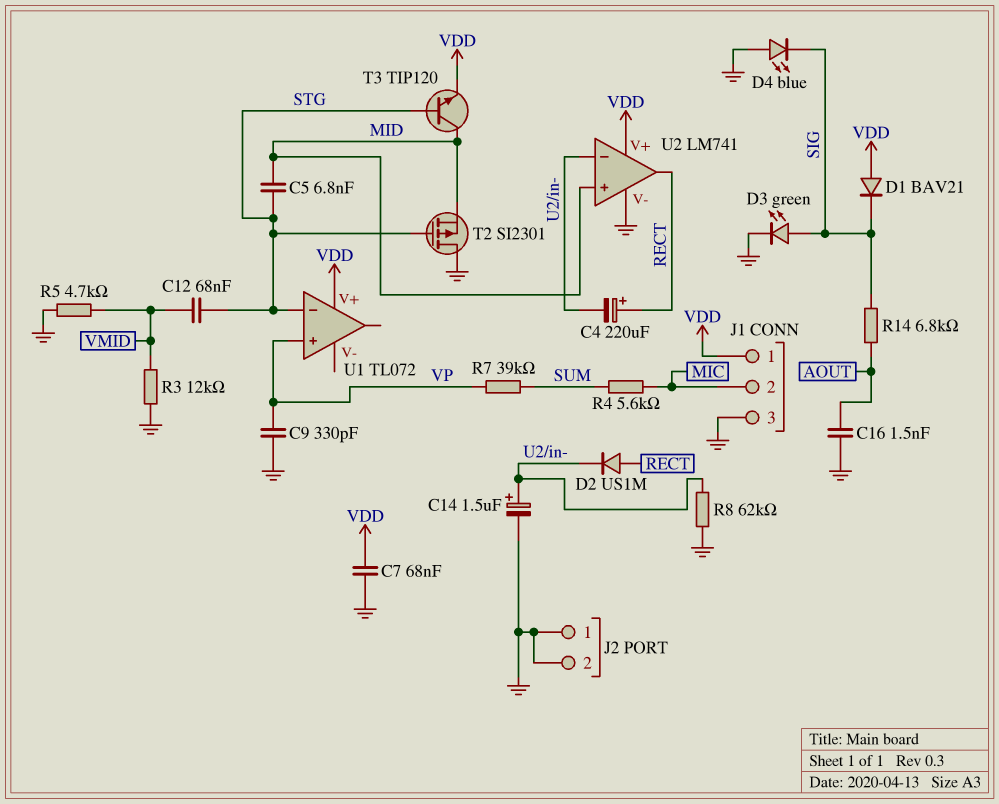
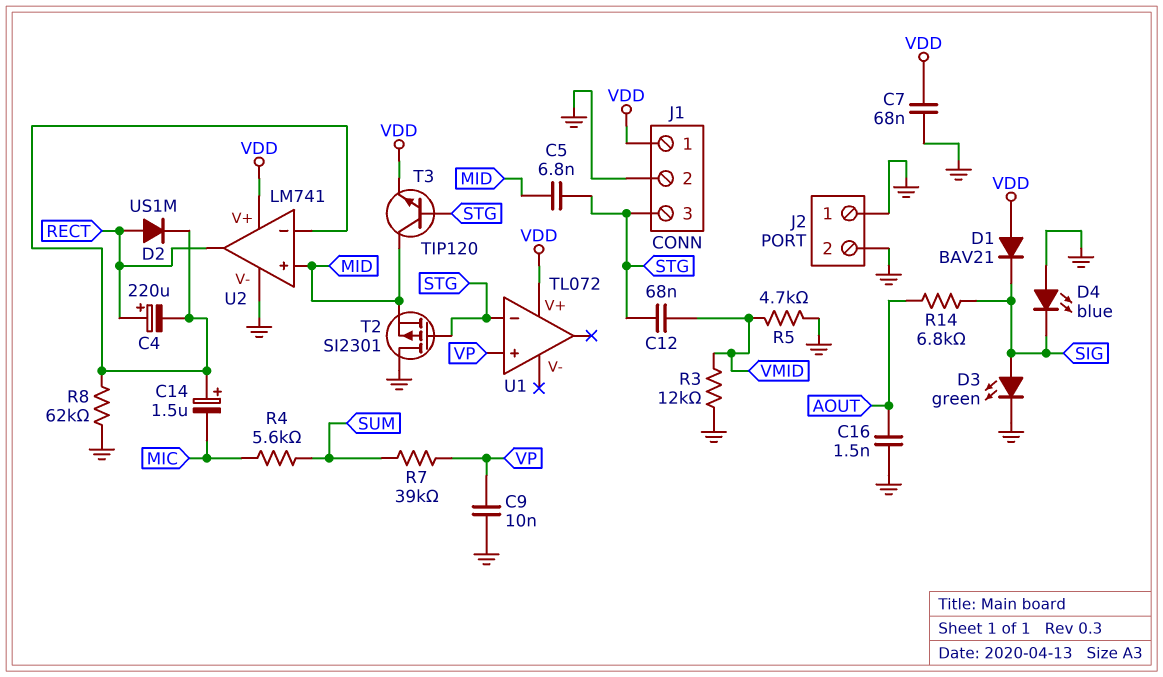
C9: 330pF (GND, VP) -> 10nF (GND, VP)
C14: 1.5uF (plus U2/in-, minus GND) -> 1.5uF (plus U2/in-, minus MIC)
J1 pin 2: MIC -> GND
J1 pin 3: GND -> STG

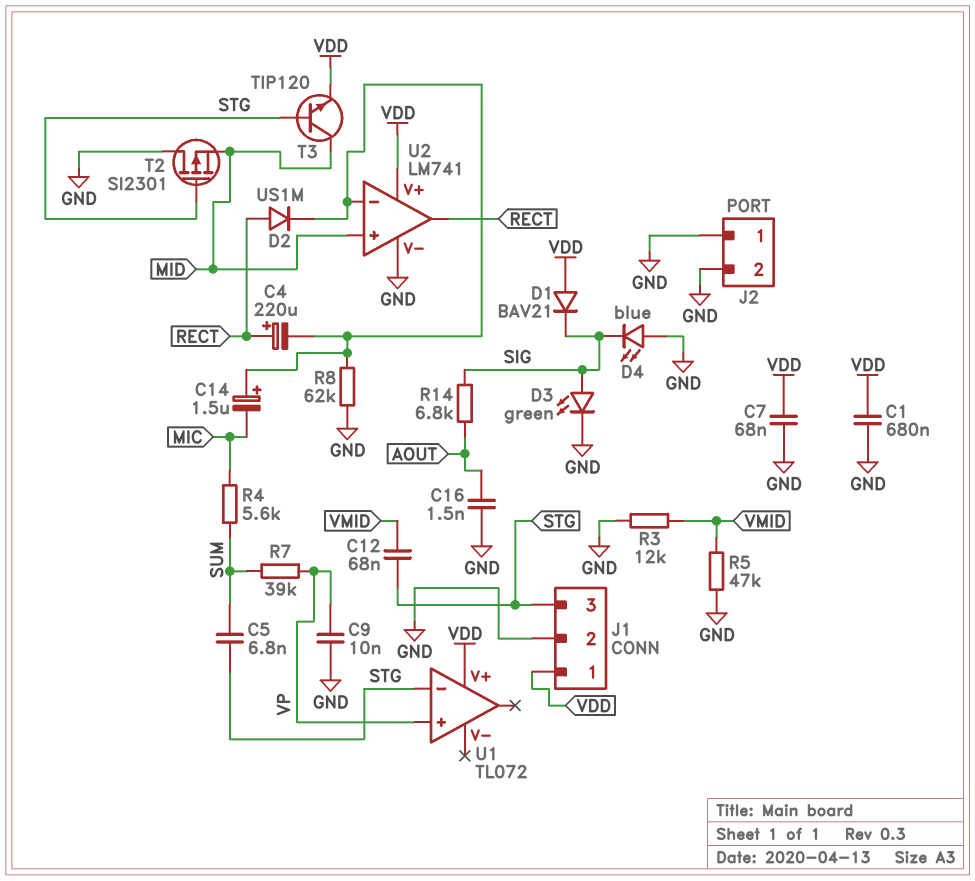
C1: none -> 680nF (GND, VDD)
C5: 6.8nF (MID, STG) -> 6.8nF (STG, SUM)
R5: 4.7k (GND, VMID) -> 47k (GND, VMID)

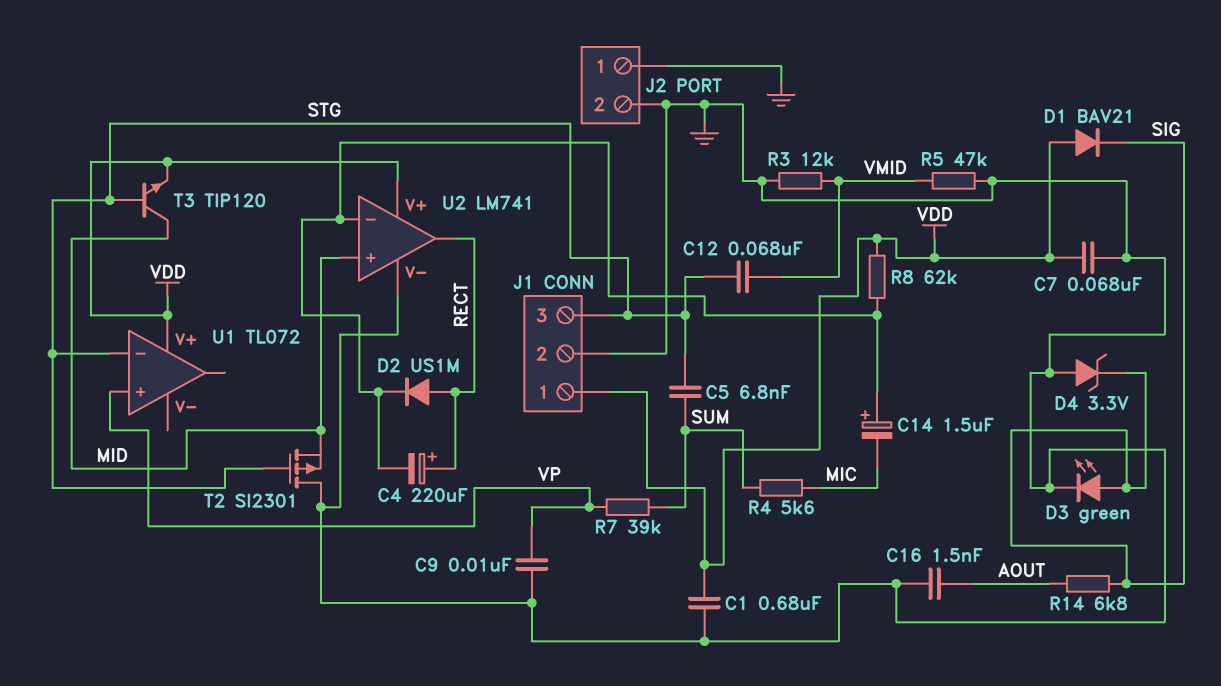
D4: LED blue (A GND, K SIG) -> zener 3.3V (A GND, K SIG)
R8: 62k (GND, U2/in-) -> 62k (U2/in-, VDD)

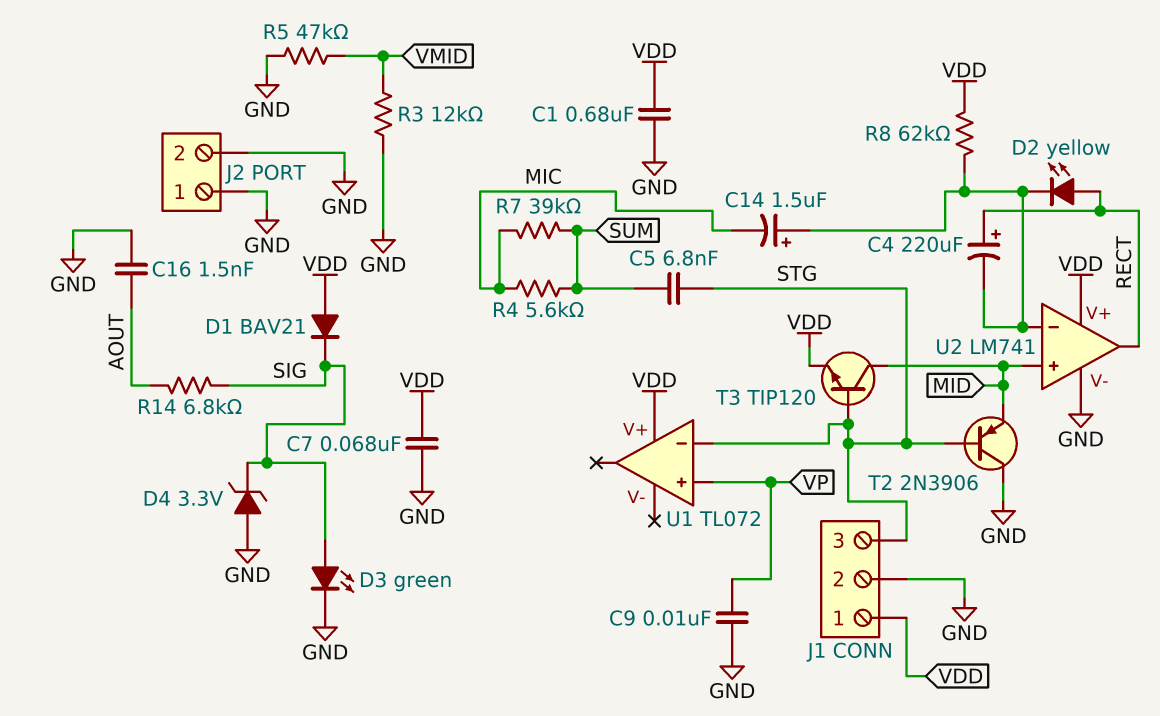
C12: 68nF (STG, VMID) -> none
D2: diode US1M (A RECT, K U2/in-) -> LED yellow (A RECT, K U2/in-)
R7: 39k (SUM, VP) -> 39k (MIC, SUM)
T2: PMOS SI2301 (G STG, D GND, S MID) -> PNP 2N3906 (B STG, C GND, E MID)

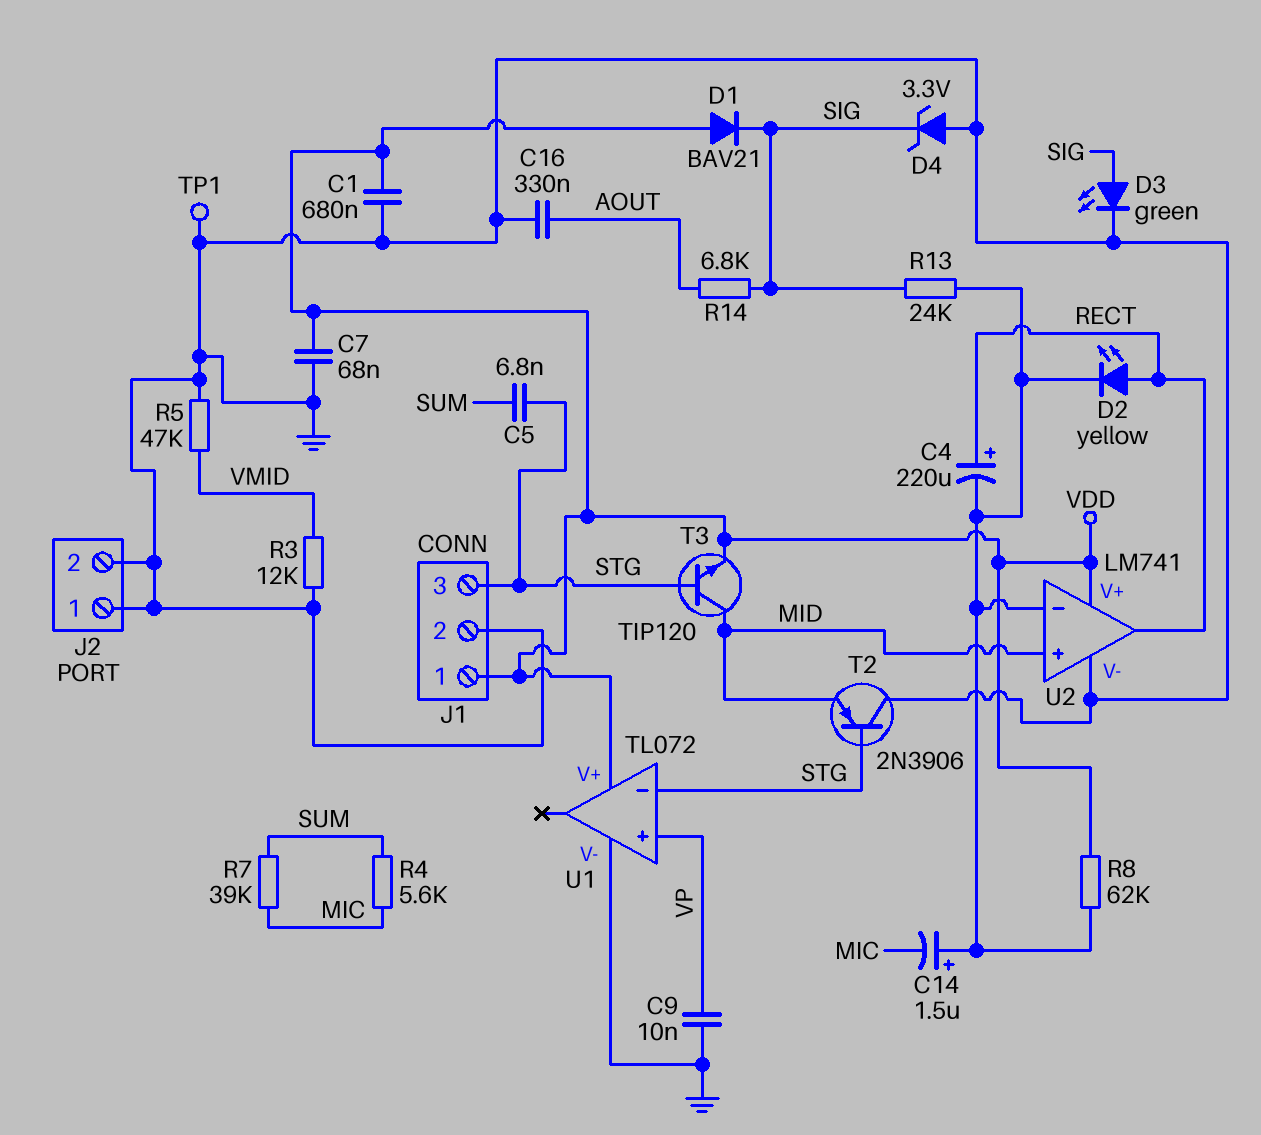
C16: 1.5nF (AOUT, GND) -> 330nF (AOUT, GND)
R13: none -> 24k (SIG, U2/in-)
TP1: none -> test point (GND)
U1 pin V-: none -> GND

